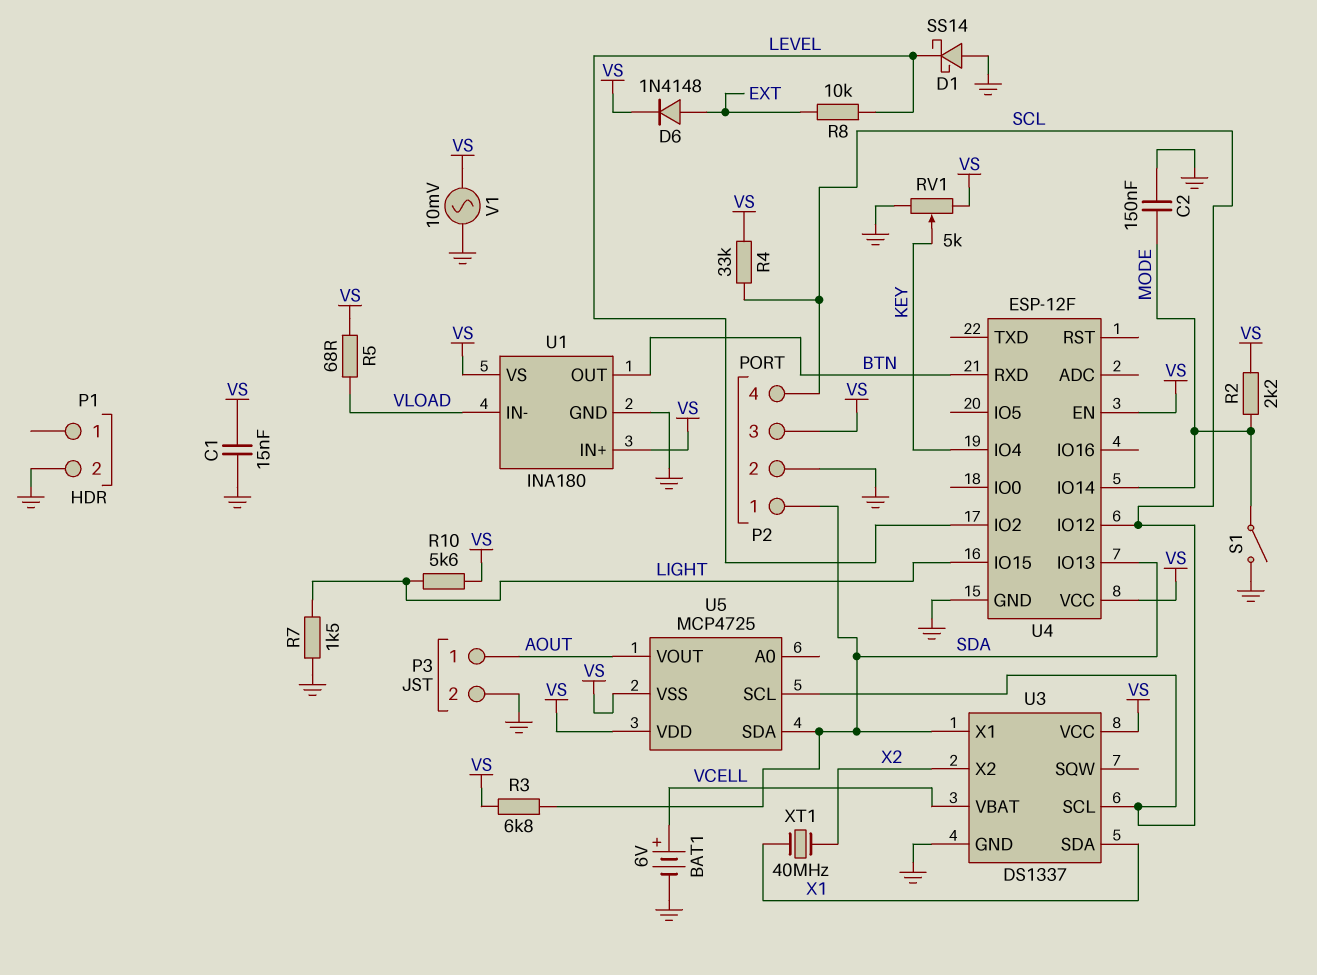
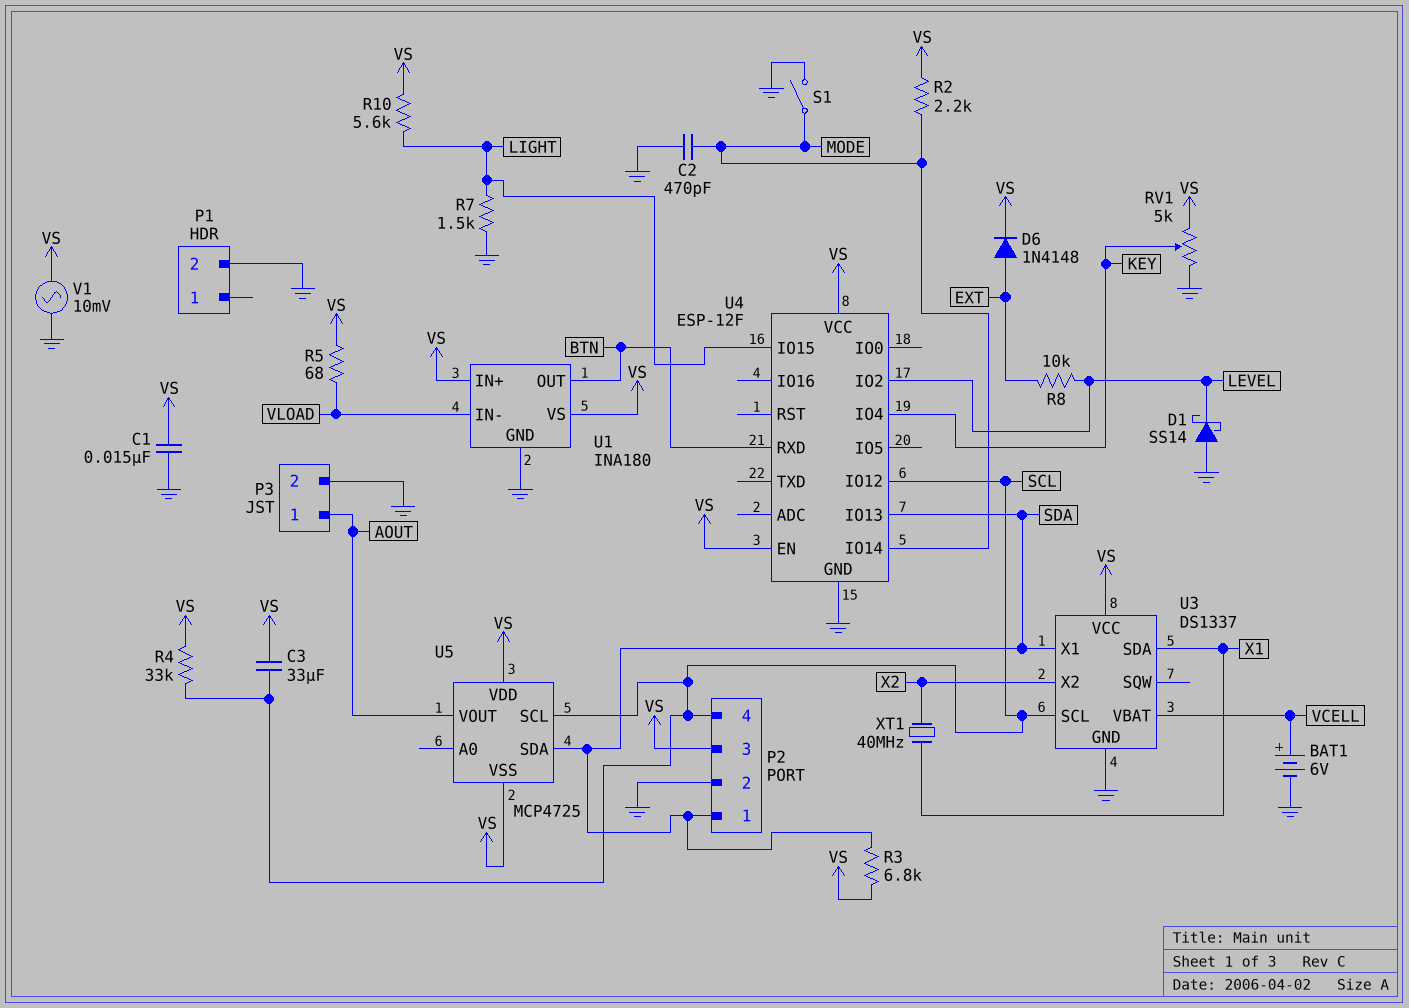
C2: 150nF (GND, MODE) -> 470pF (GND, MODE)
C3: none -> 33uF (SCL, VS)

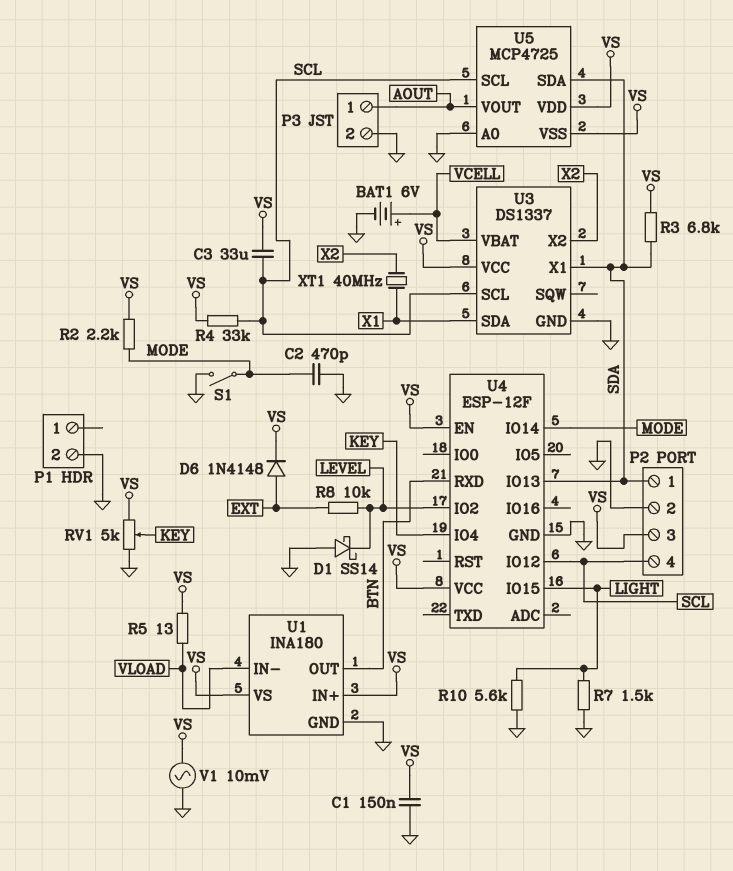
C1: 15nF (GND, VS) -> 150nF (GND, VS)
R5: 68 (VLOAD, VS) -> 13 (VLOAD, VS)
R10: 5.6k (LIGHT, VS) -> 5.6k (GND, LIGHT)
U5 pin A0: none -> GND

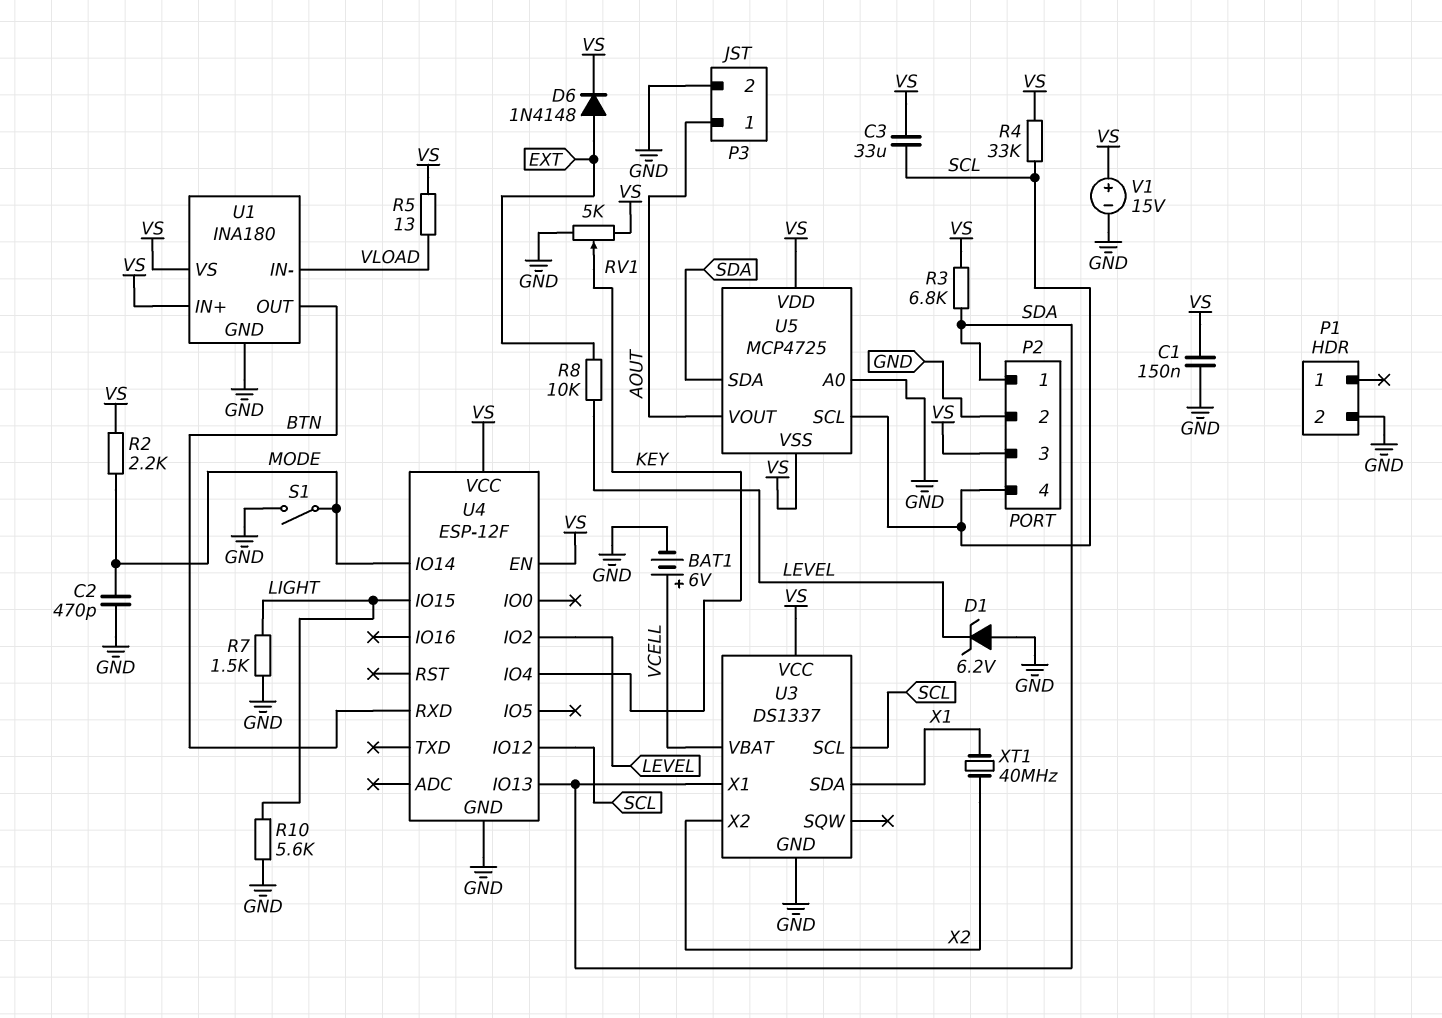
D1: schottky SS14 (A GND, K LEVEL) -> zener 6.2V (A GND, K LEVEL)
V1: AC 10mV (GND, VS) -> 15V (plus VS, minus GND)

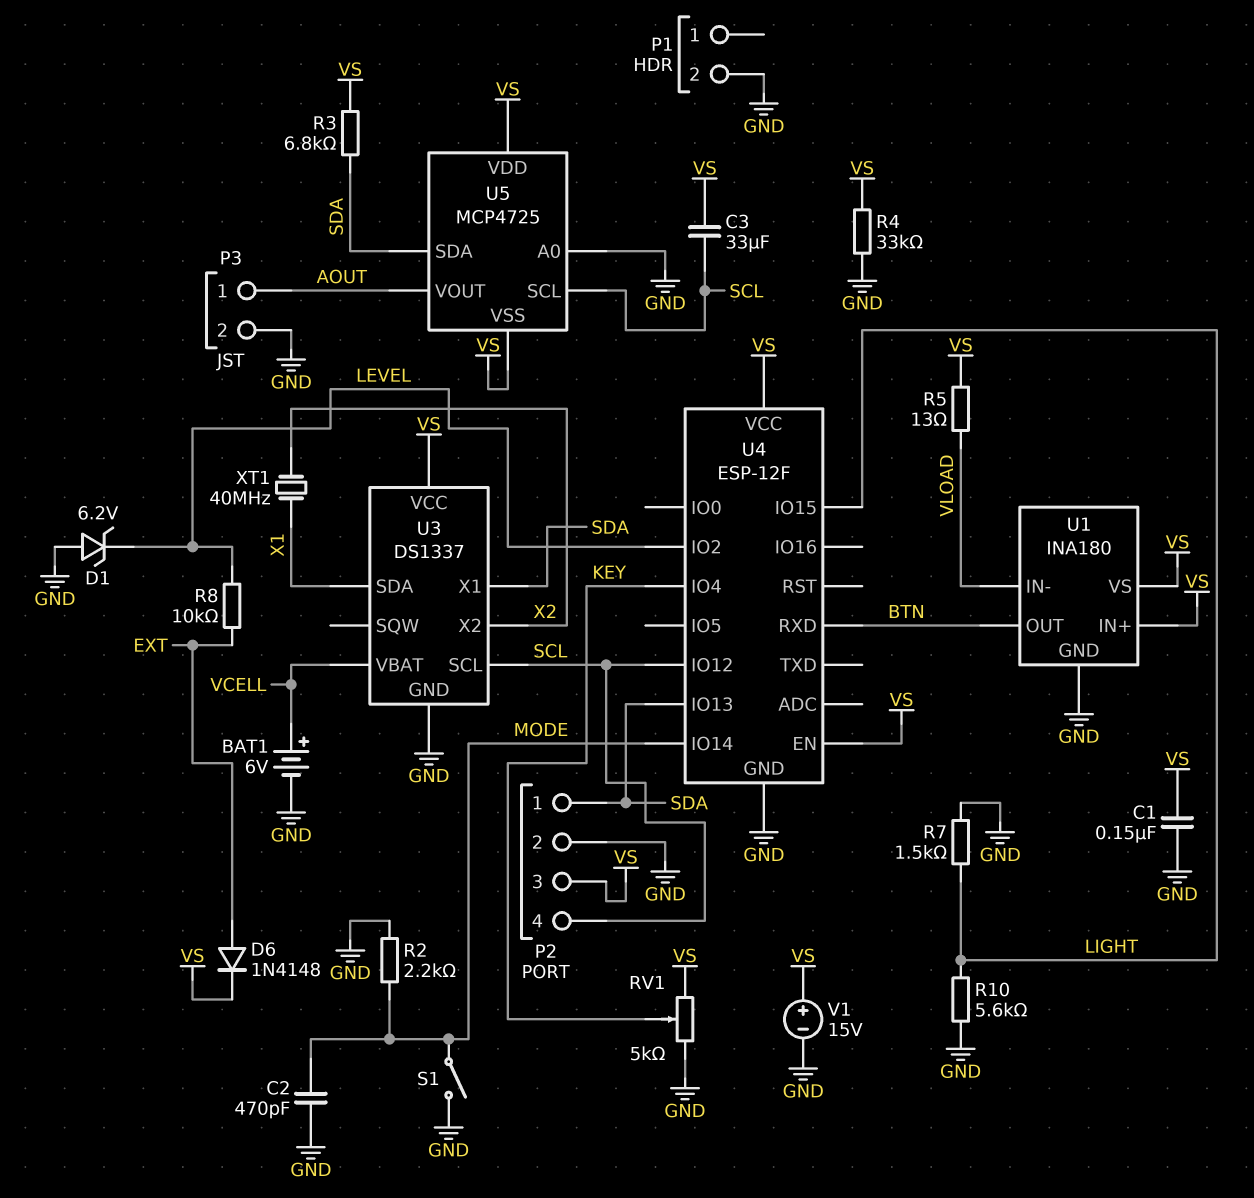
R2: 2.2k (MODE, VS) -> 2.2k (GND, MODE)
R4: 33k (SCL, VS) -> 33k (GND, VS)

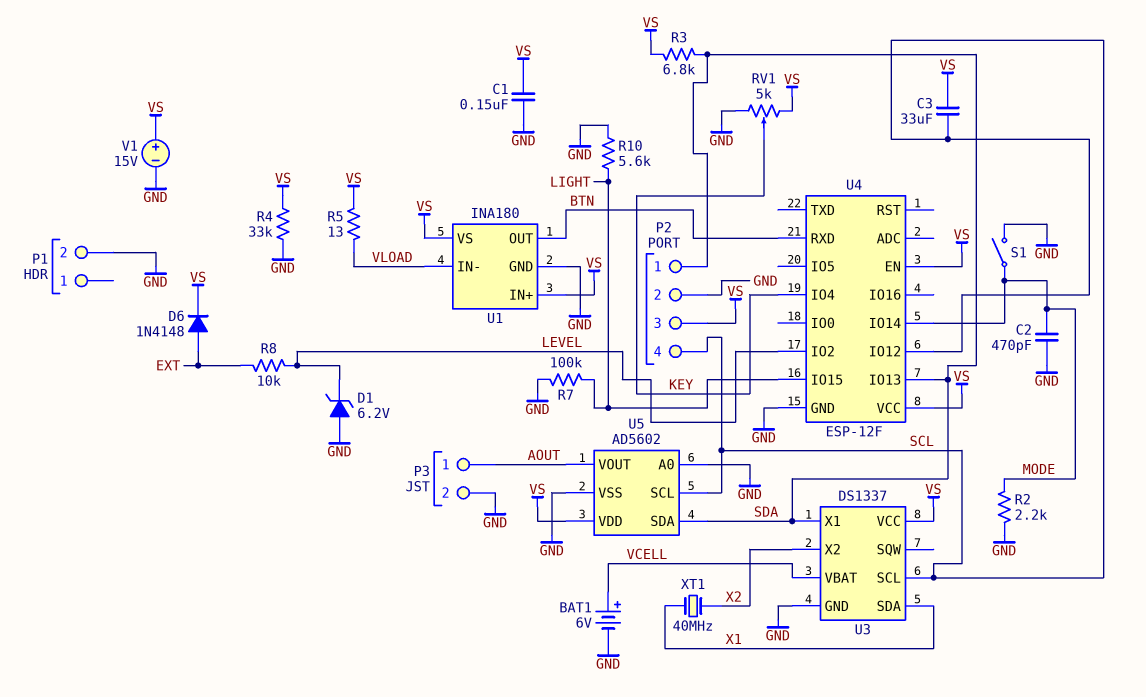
R7: 1.5k (GND, LIGHT) -> 100k (GND, LIGHT)
U5: MCP4725 -> AD5602
U5 pin VSS: VS -> GND

